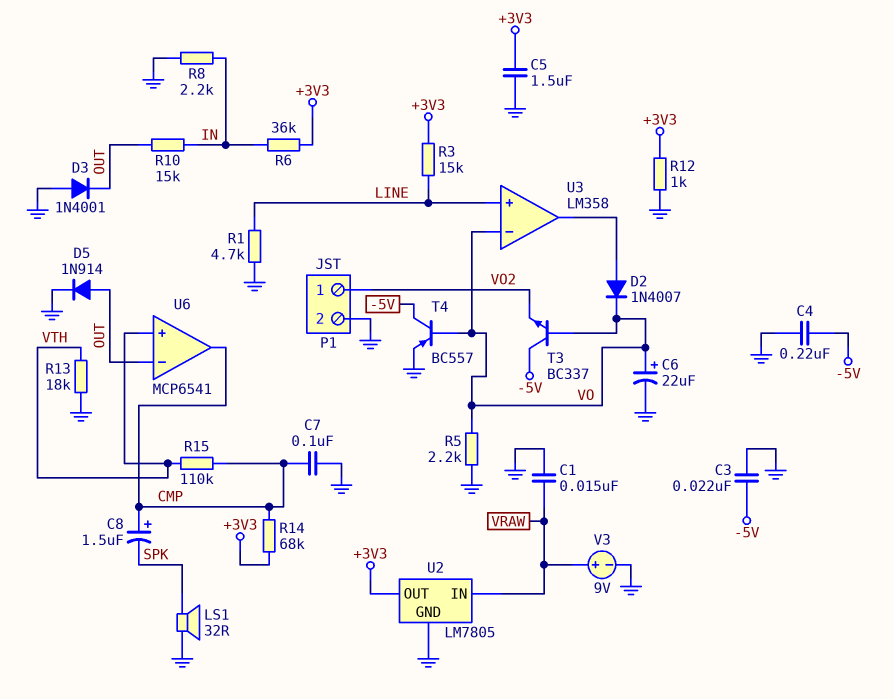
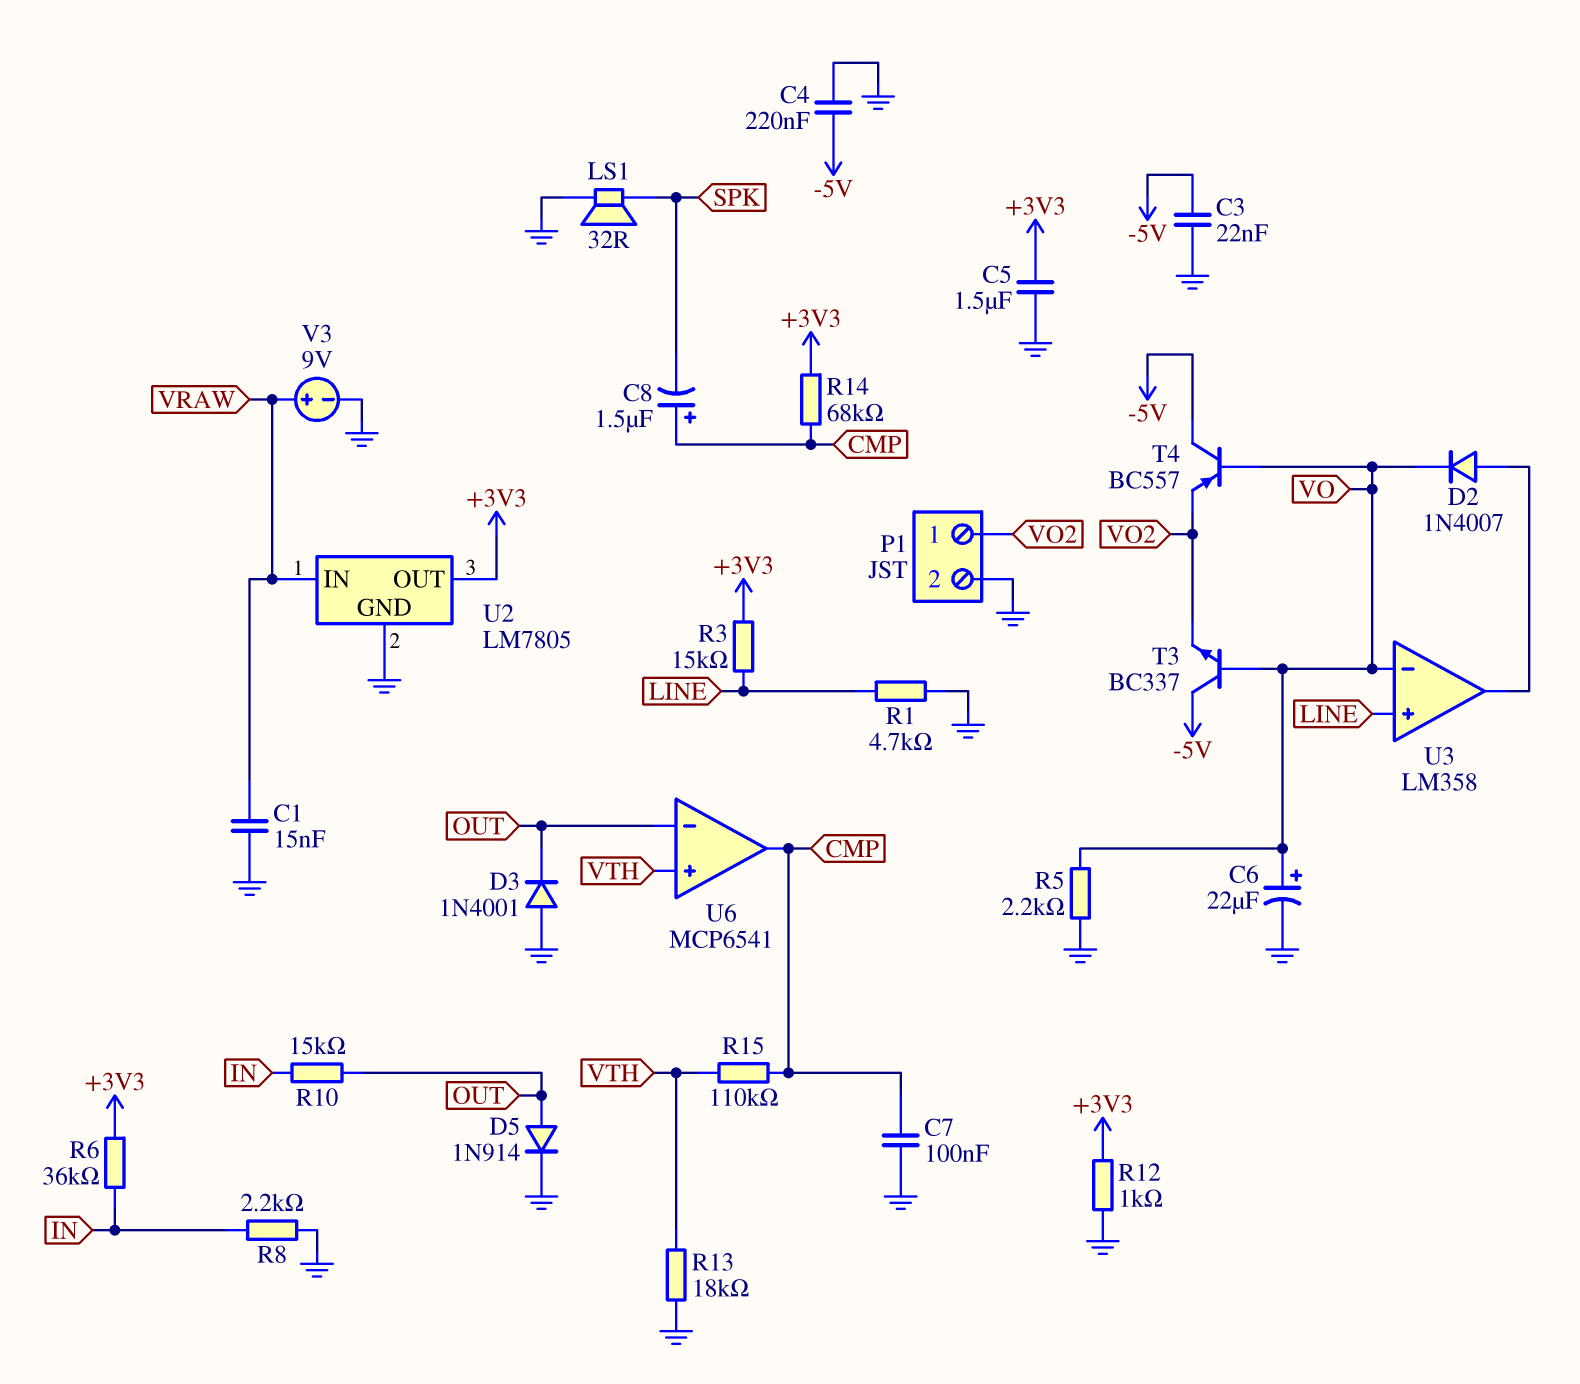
T4: PNP BC557 (B VO, C -5V, E GND) -> PNP BC557 (B VO, C -5V, E VO2)

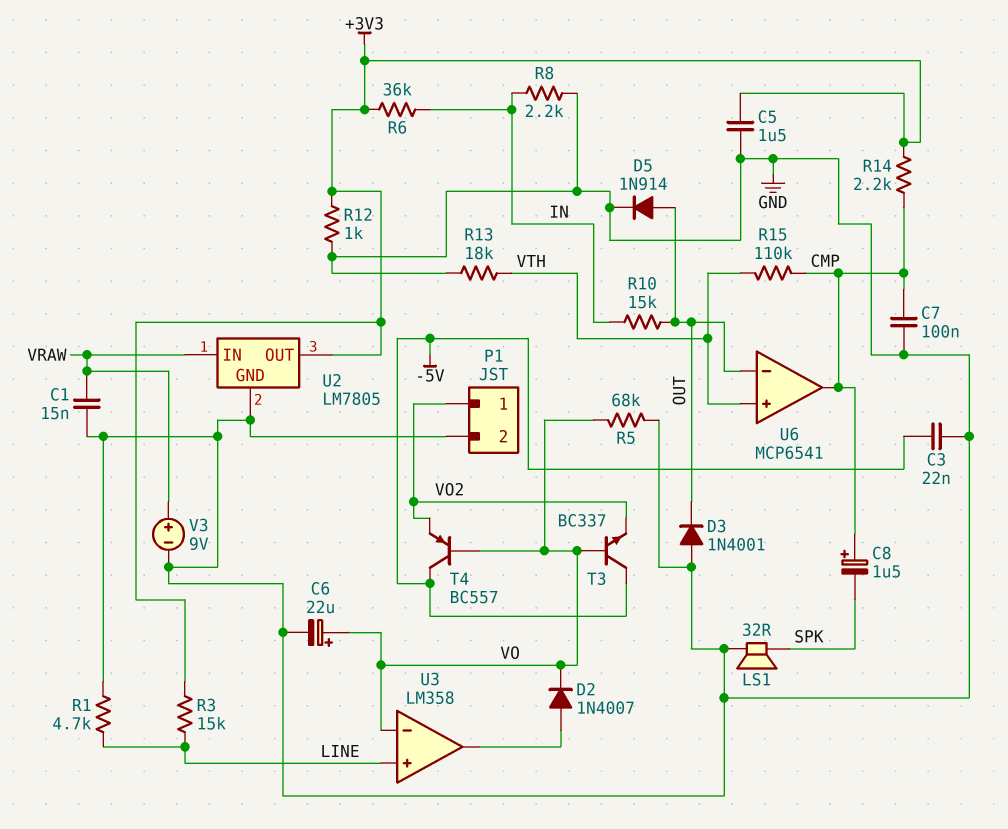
C4: 220nF (-5V, GND) -> none
R5: 2.2k (GND, VO) -> 68k (GND, VO)
R14: 68k (+3V3, CMP) -> 2.2k (+3V3, CMP)

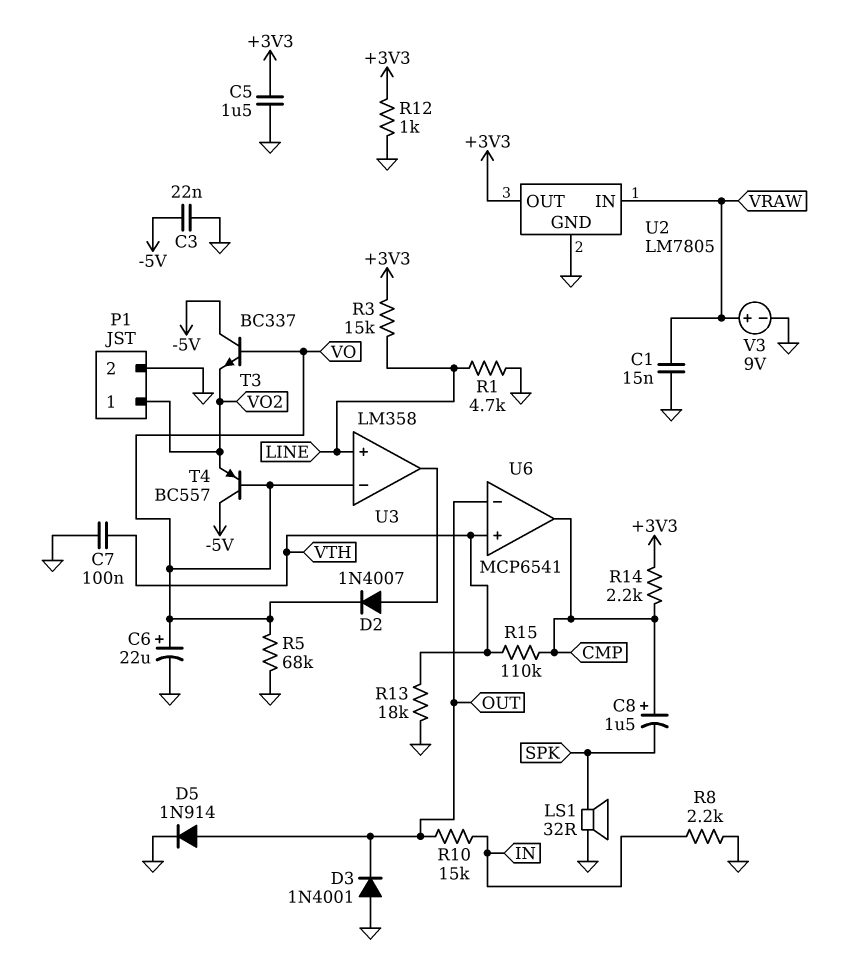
C7: 100nF (CMP, GND) -> 100nF (GND, VTH)
R6: 36k (+3V3, IN) -> none

